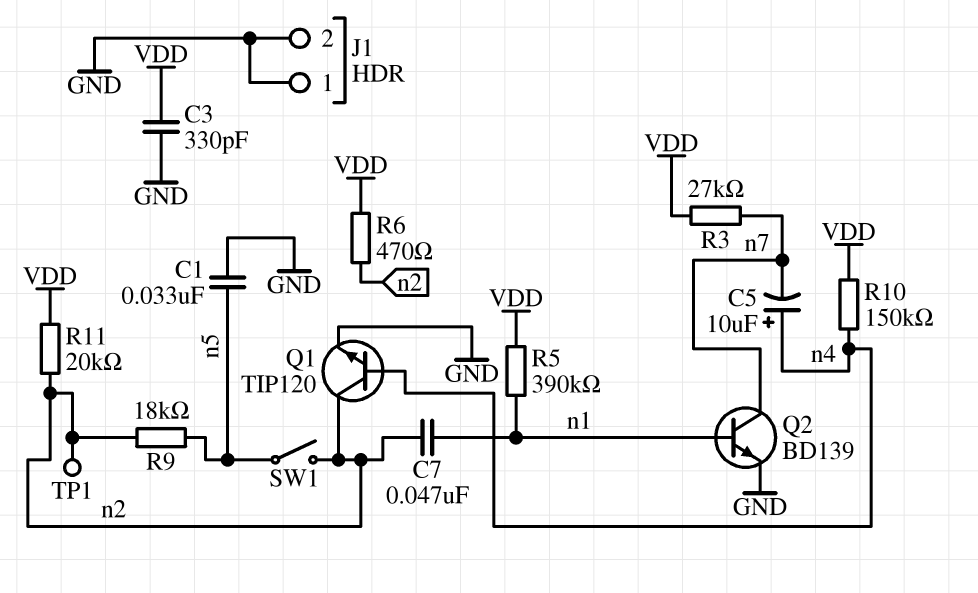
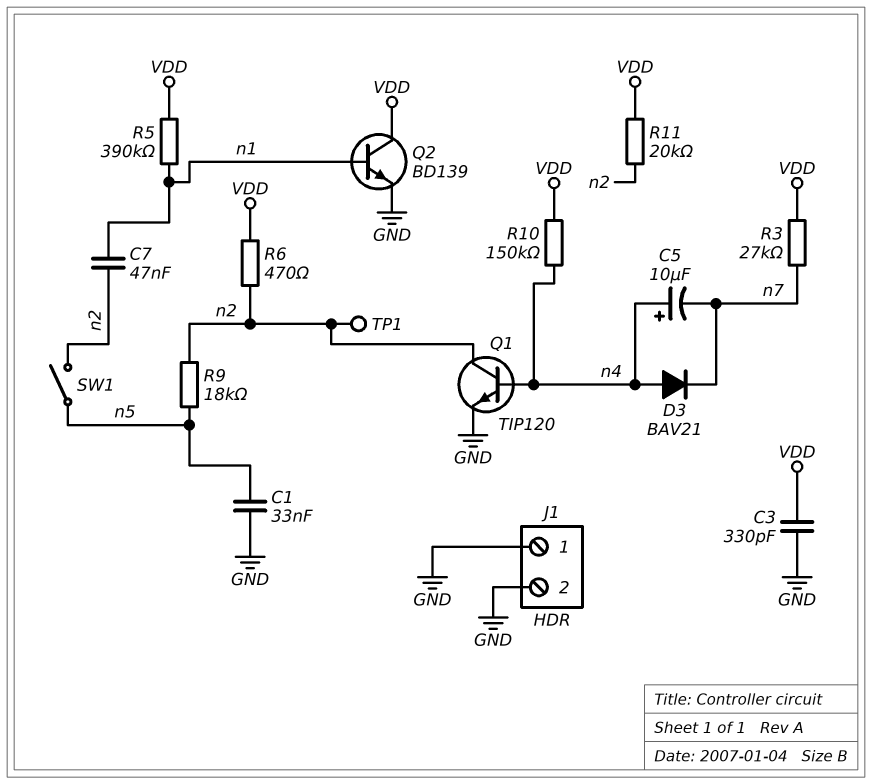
D3: none -> diode BAV21 (A n4, K n7)
Q2: NPN BD139 (B n1, C n7, E GND) -> NPN BD139 (B n1, C VDD, E GND)

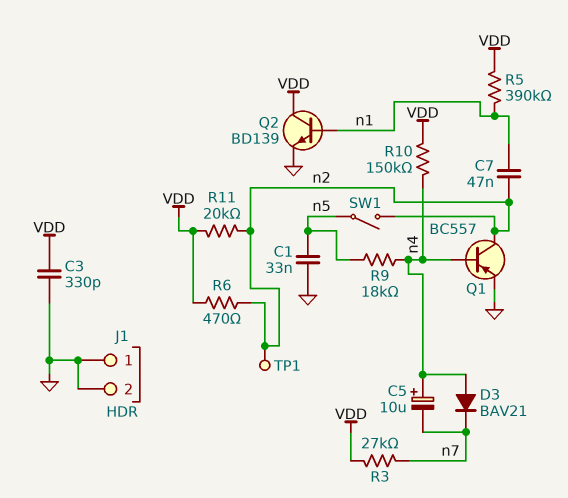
Q1: NPN TIP120 (B n4, C n2, E GND) -> PNP BC557 (B n4, C n2, E GND)
R9: 18k (n2, n5) -> 18k (n4, n5)

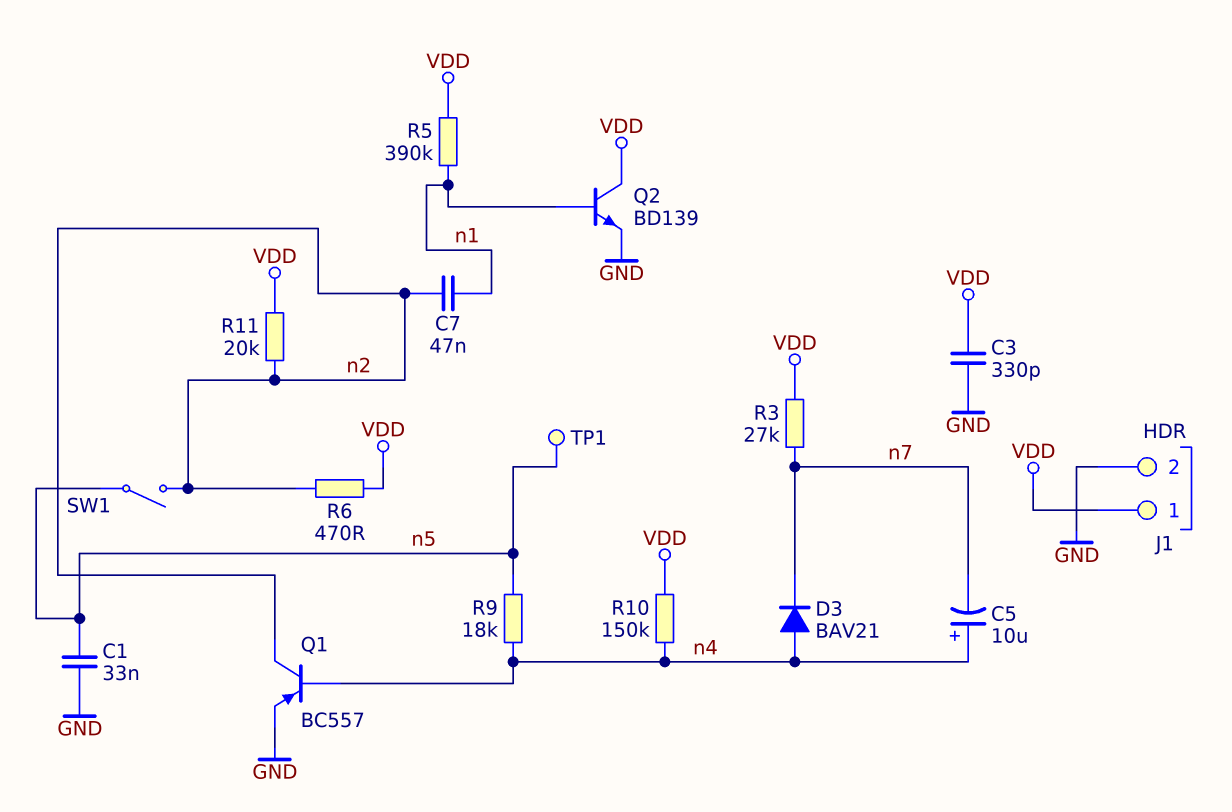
J1 pin 1: GND -> VDD
TP1: test point (n2) -> test point (n5)

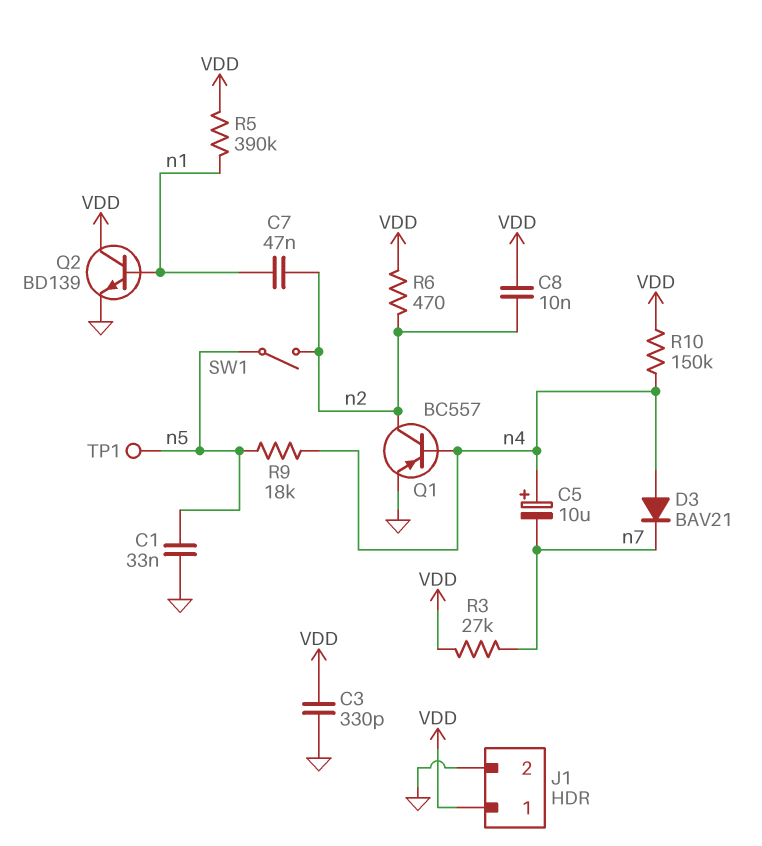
C8: none -> 10nF (VDD, n2)
R11: 20k (VDD, n2) -> none

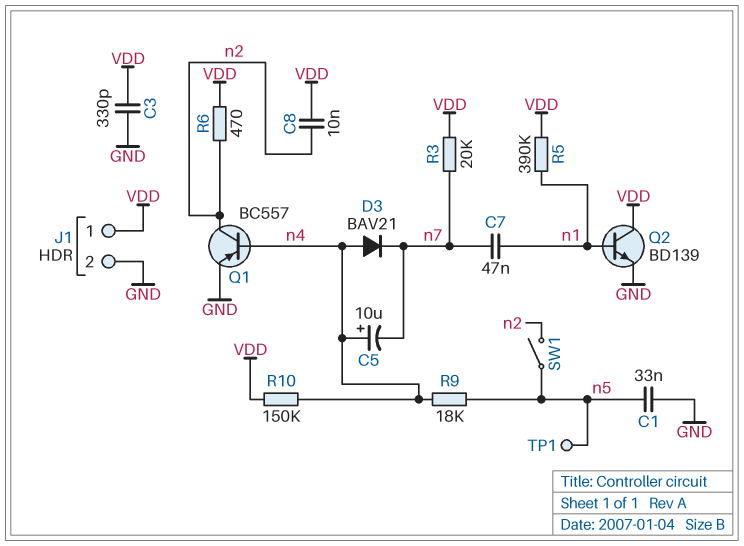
C7: 47nF (n1, n2) -> 47nF (n1, n7)
R3: 27k (VDD, n7) -> 20k (VDD, n7)

